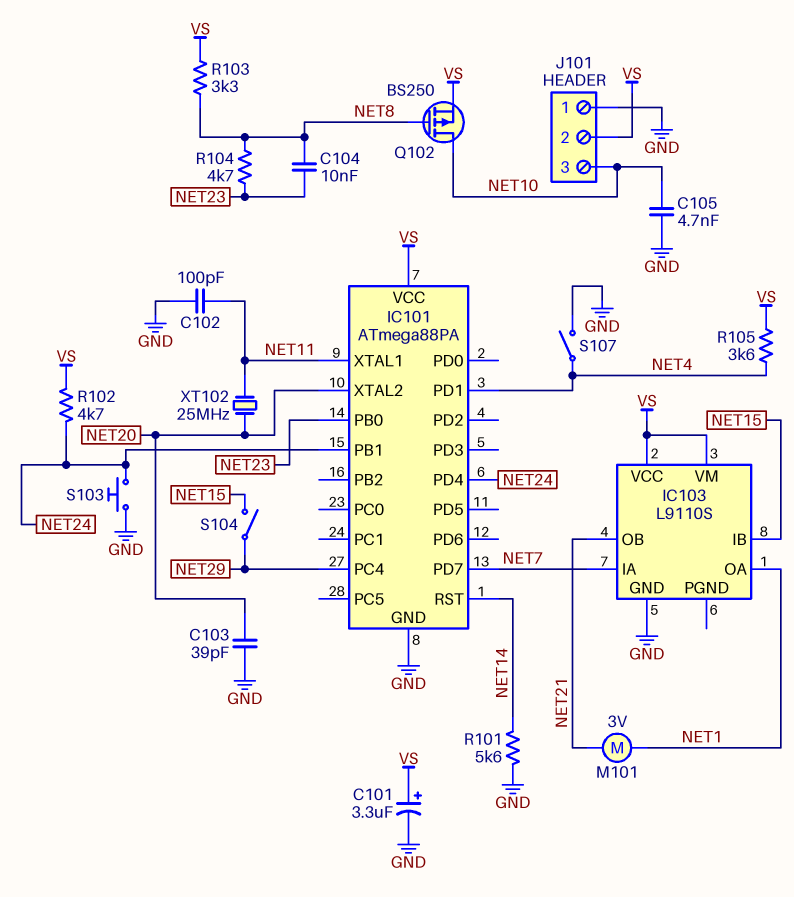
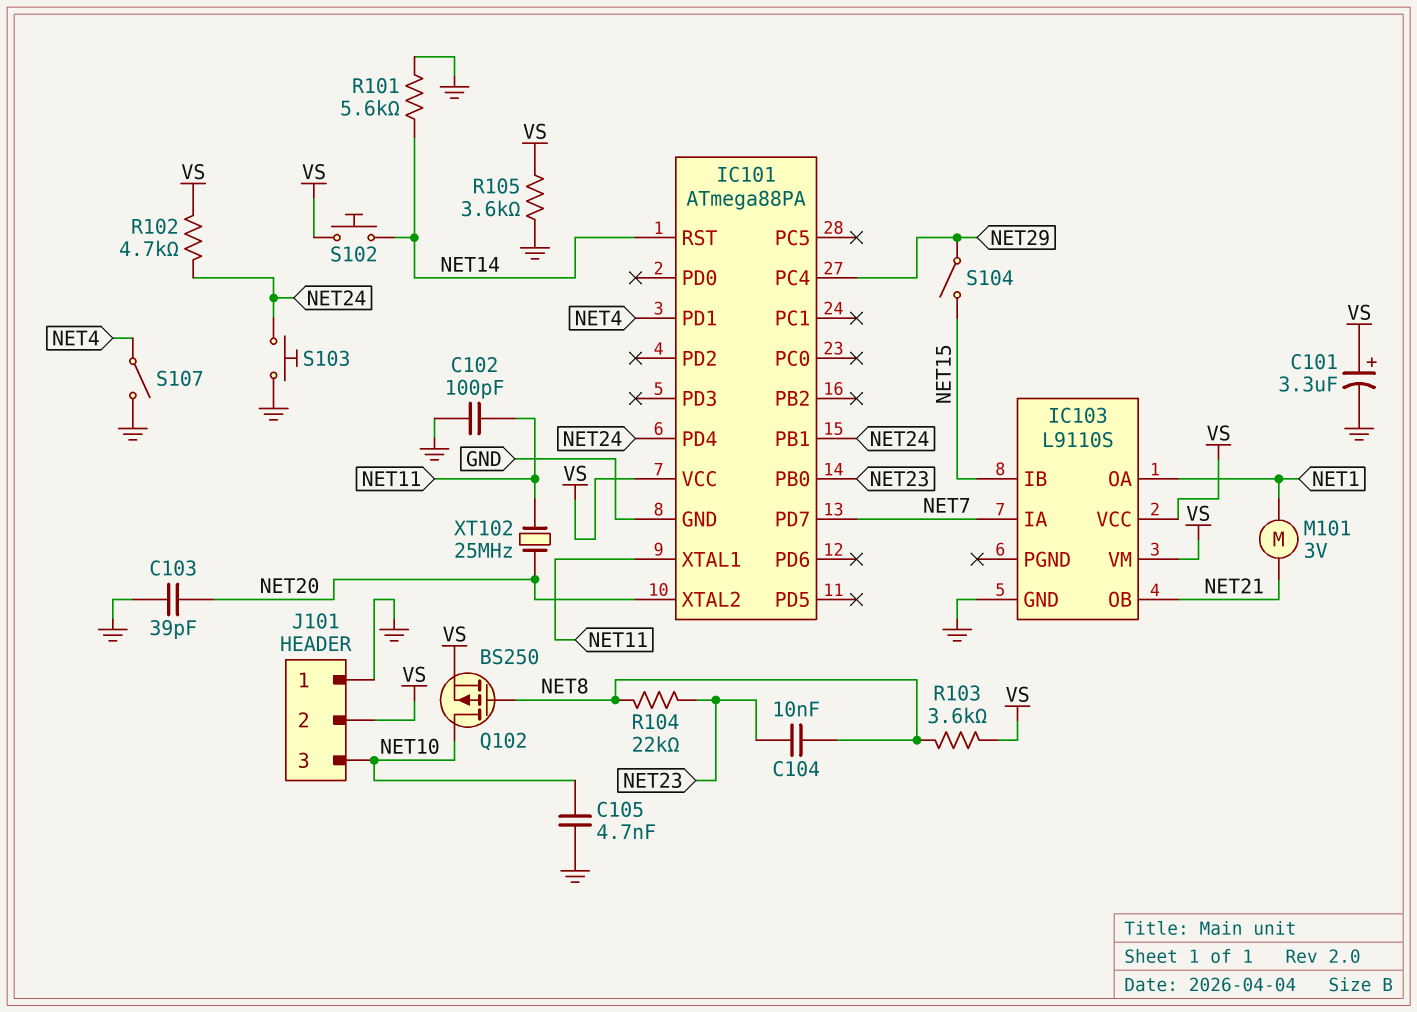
R103: 3.3k (NET8, VS) -> 3.6k (NET8, VS)
R104: 4.7k (NET8, NET23) -> 22k (NET8, NET23)
R105: 3.6k (NET4, VS) -> 3.6k (GND, VS)
S102: none -> button (NET14, VS)

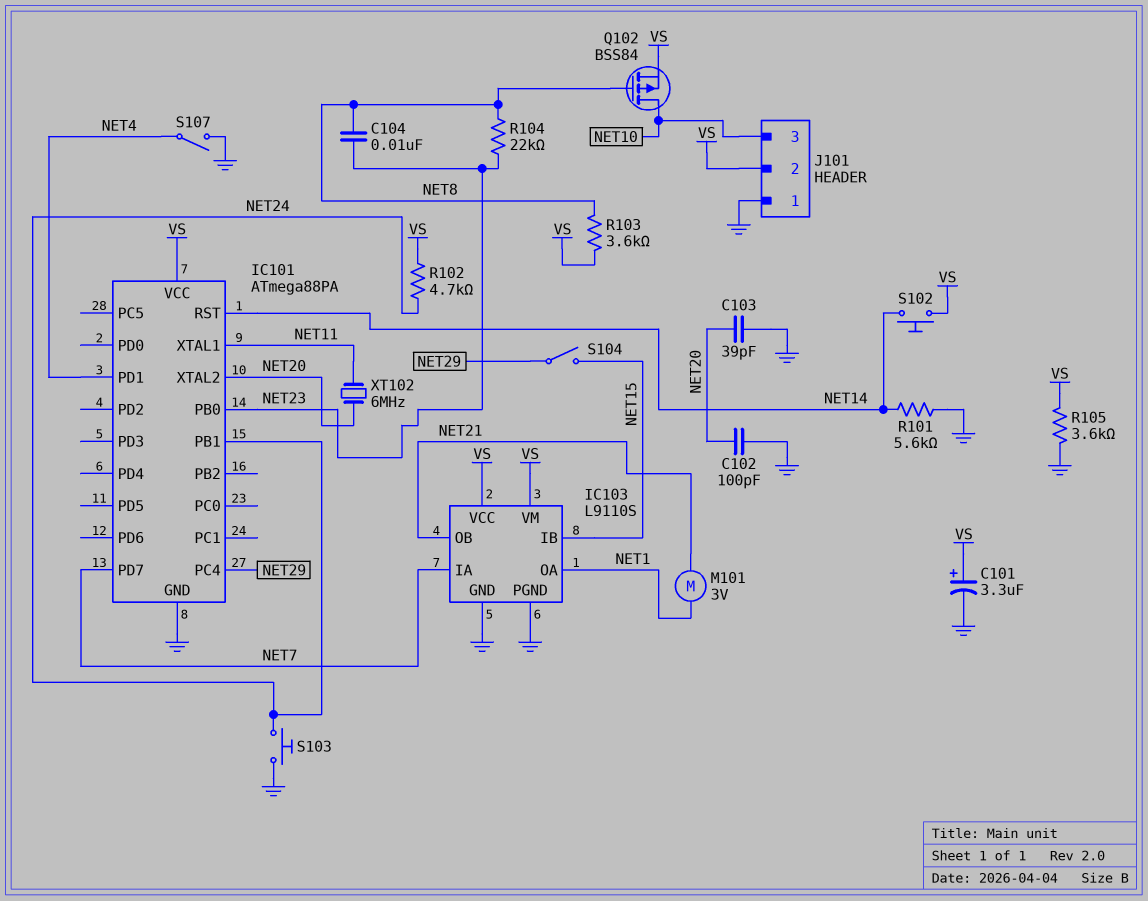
C102: 100pF (GND, NET11) -> 100pF (GND, NET20)
C105: 4.7nF (GND, NET10) -> none
IC101 pin PD4: NET24 -> none
IC103 pin PGND: none -> GND
Q102: PMOS BS250 (G NET8, D NET10, S VS) -> PMOS BSS84 (G NET8, D NET10, S VS)
XT102: 25MHz (NET11, NET20) -> 6MHz (NET11, NET20)

